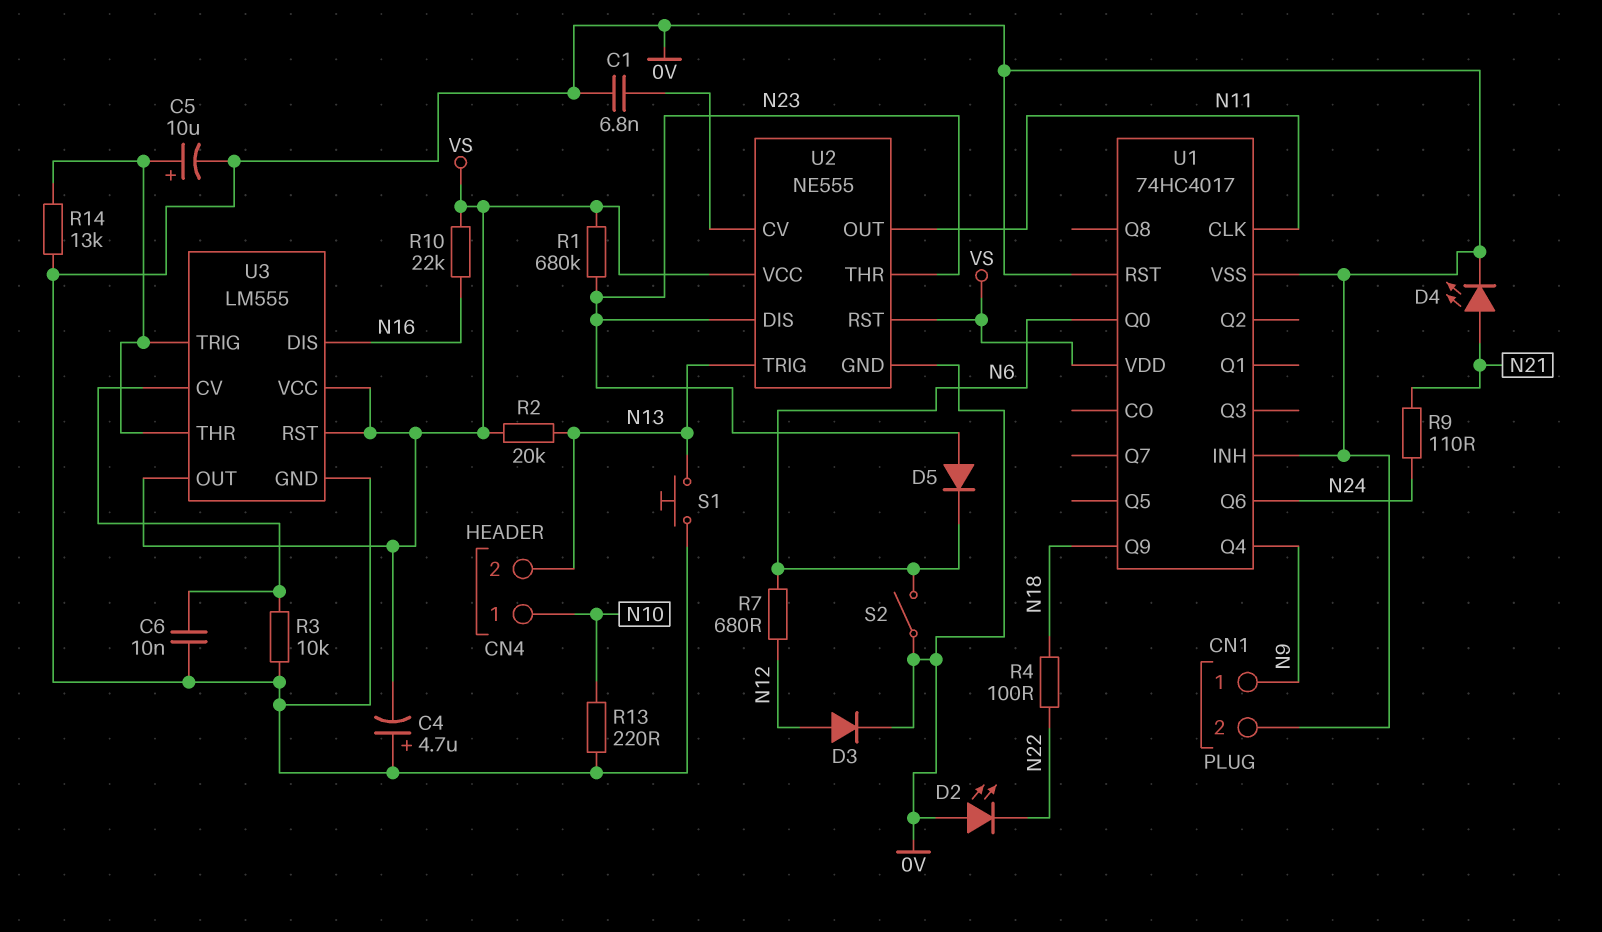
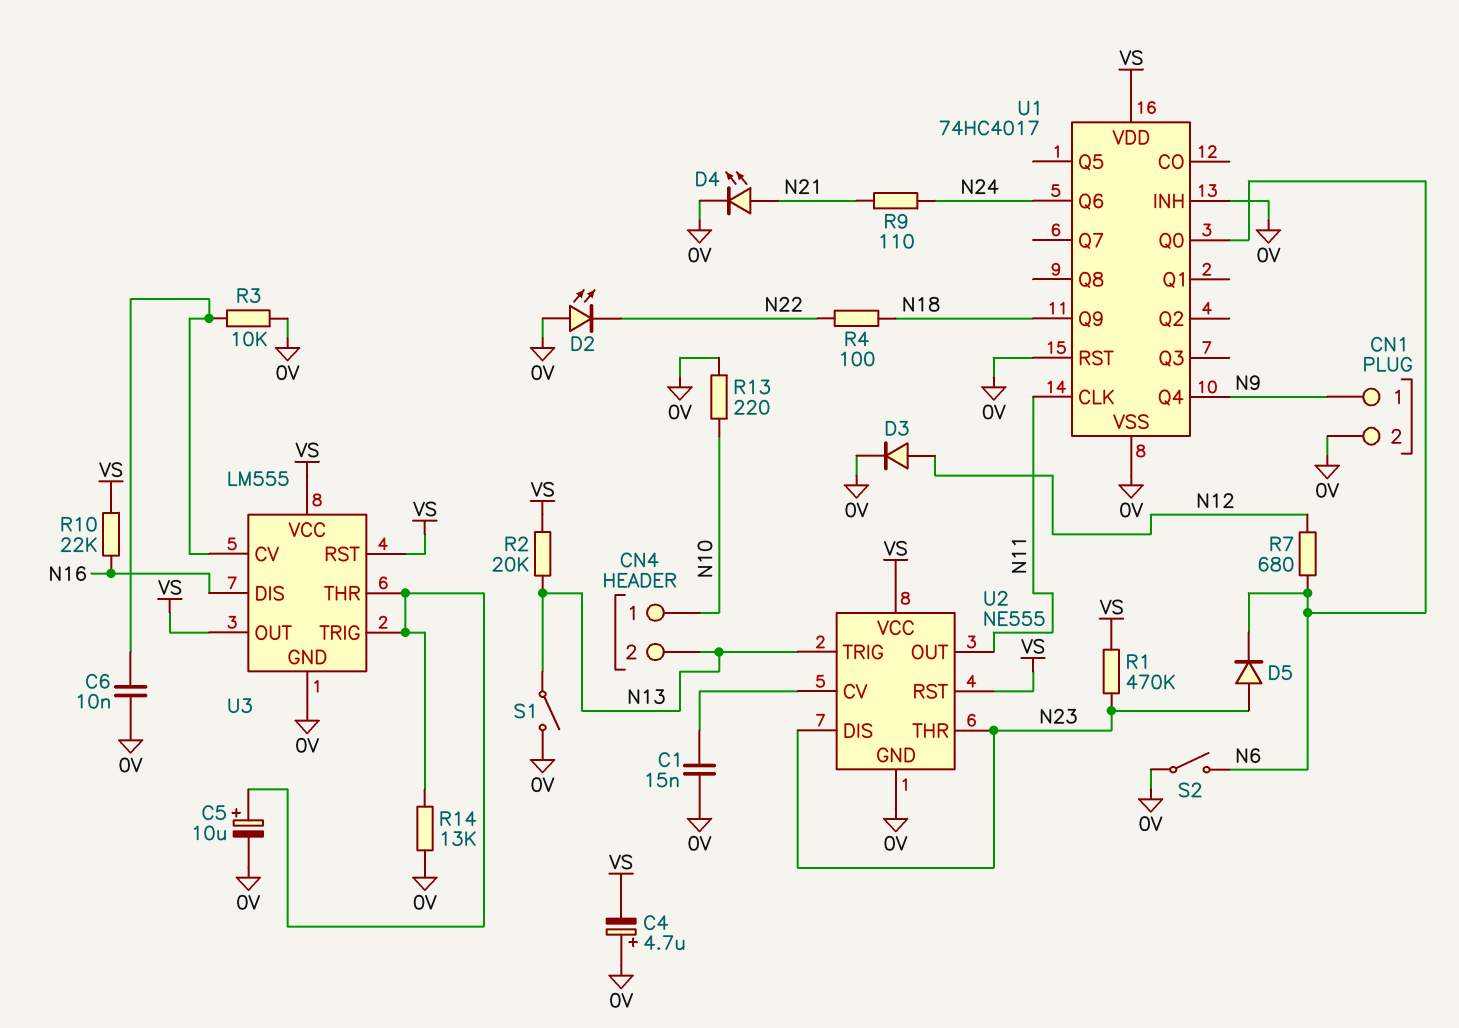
C1: 6.8nF (0V, U2/CV) -> 15nF (0V, U2/CV)
R1: 680k (N23, VS) -> 470k (N23, VS)
S1: button (0V, N13) -> switch (0V, N13)

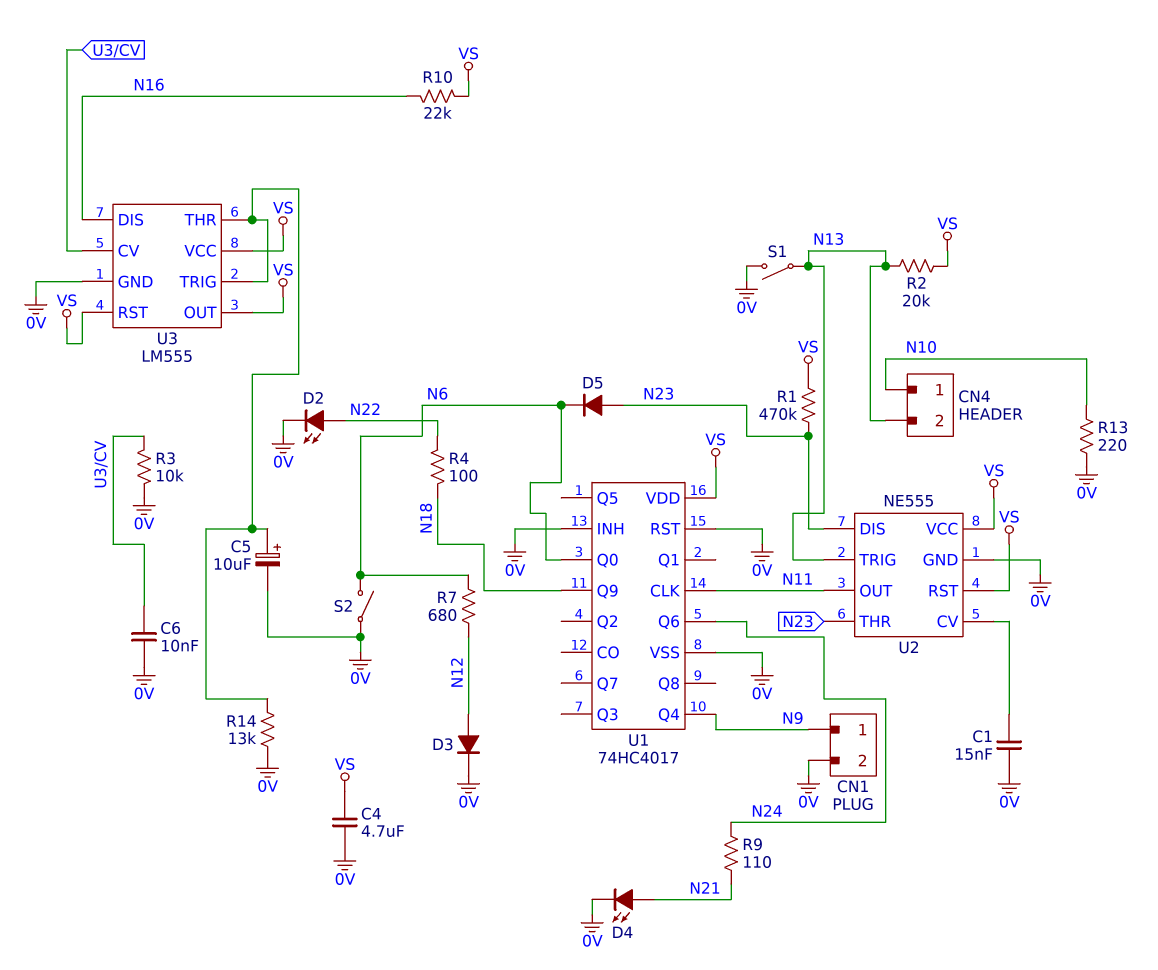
C4: 4.7uF (plus 0V, minus VS) -> 4.7uF (0V, VS)
D2: LED (A 0V, K N22) -> LED (A N22, K 0V)

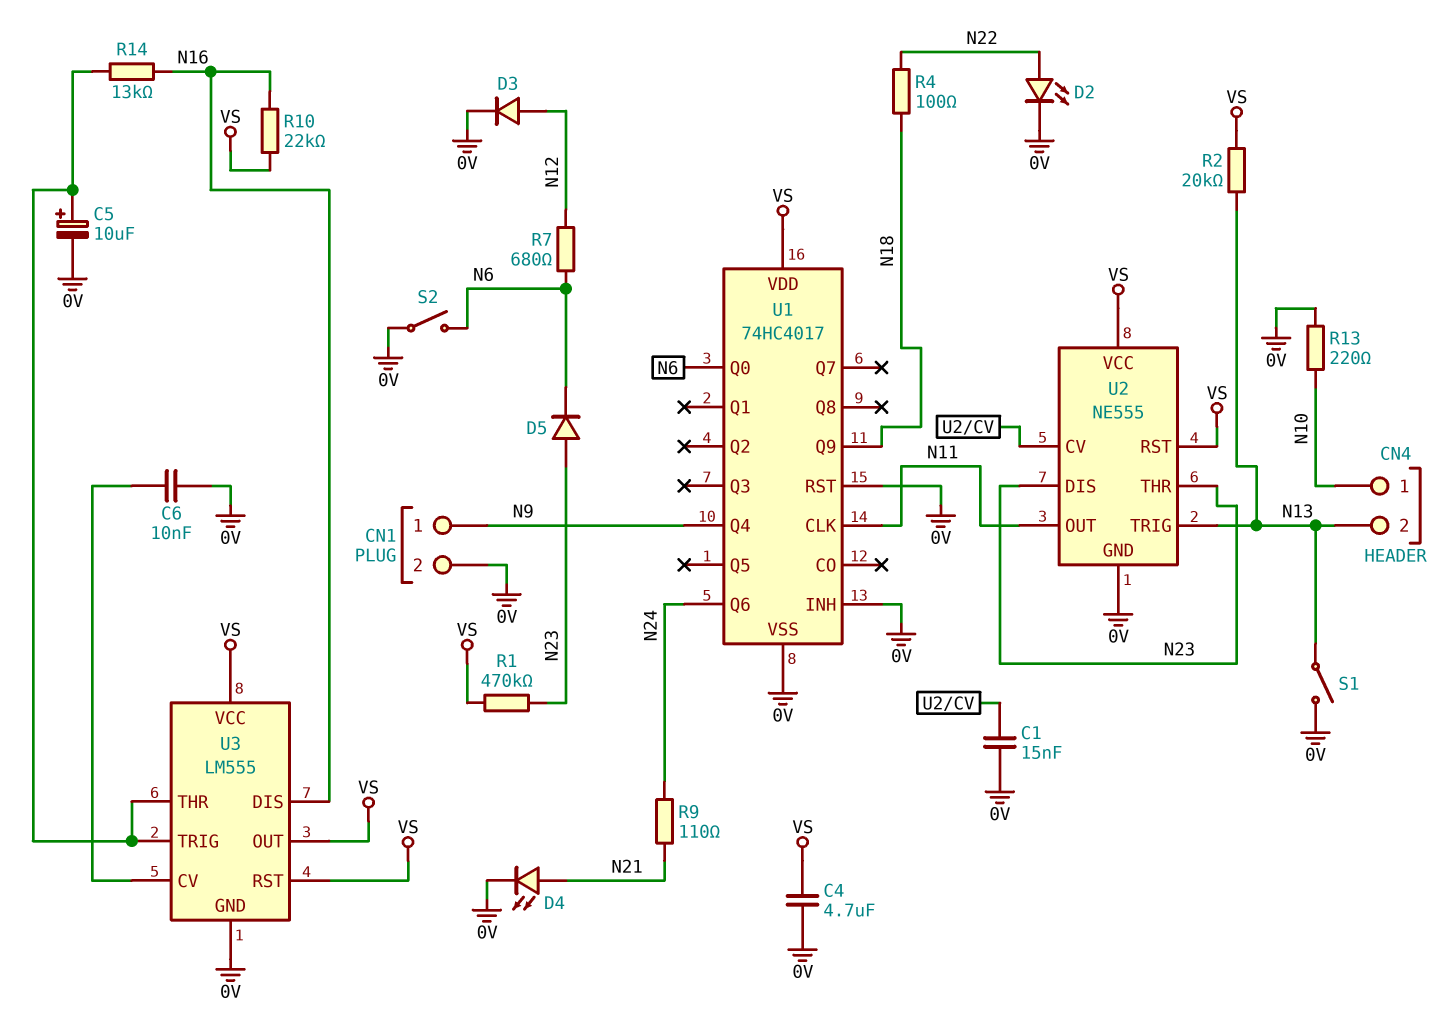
R3: 10k (0V, U3/CV) -> none
R14: 13k (0V, U3/THR) -> 13k (N16, U3/THR)

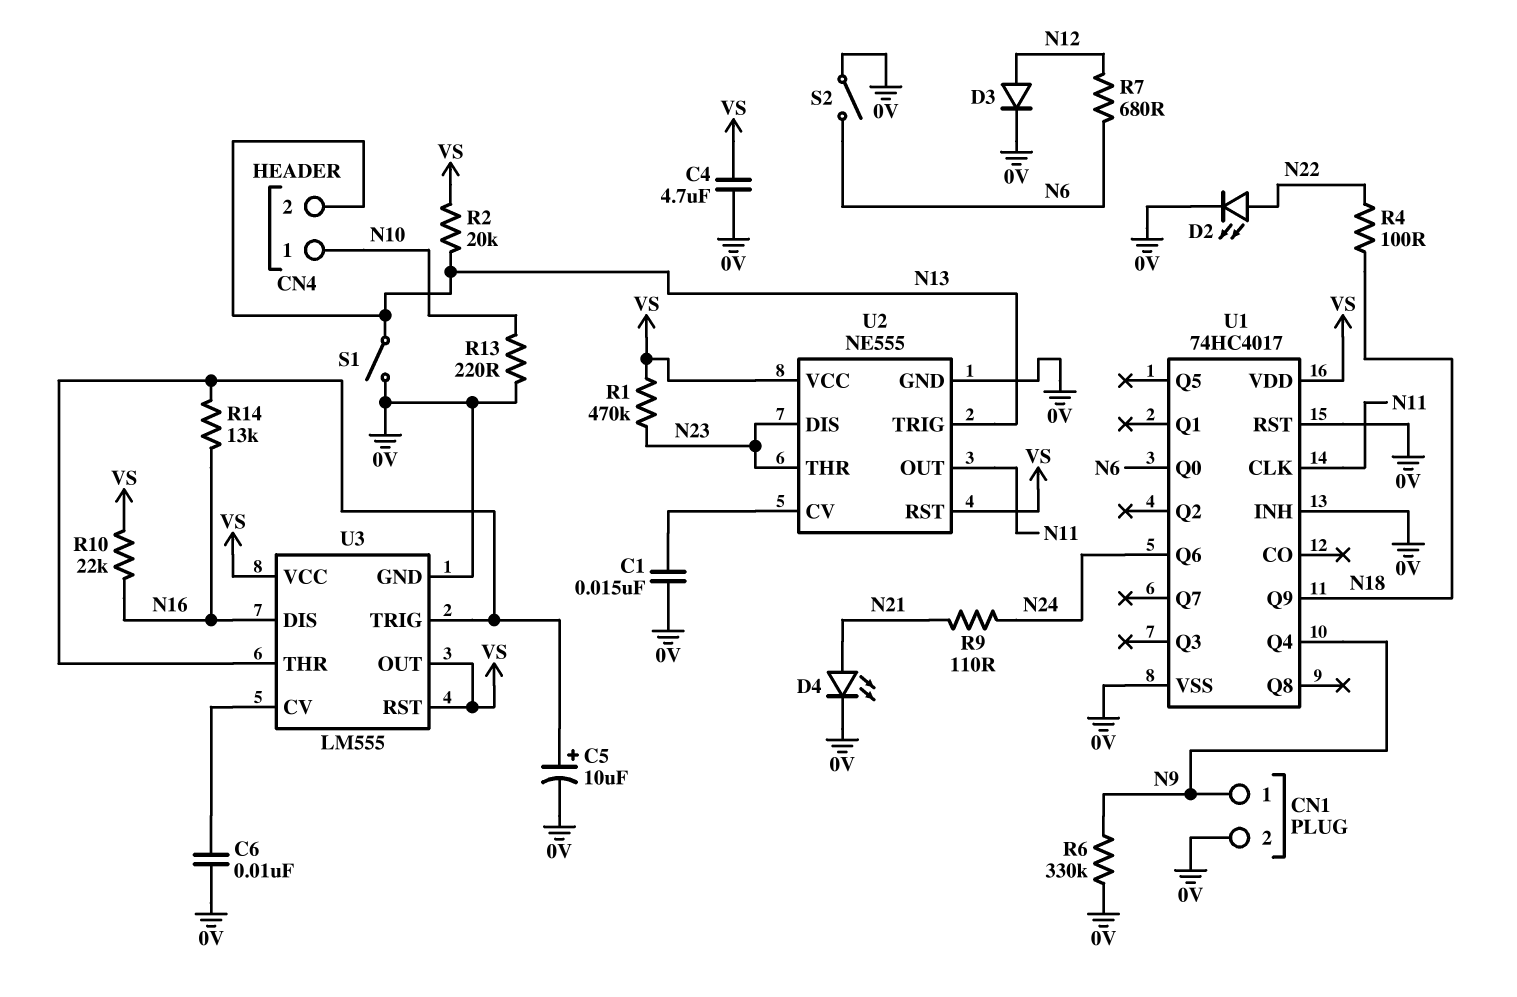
D5: diode (A N23, K N6) -> none
R6: none -> 330k (0V, N9)

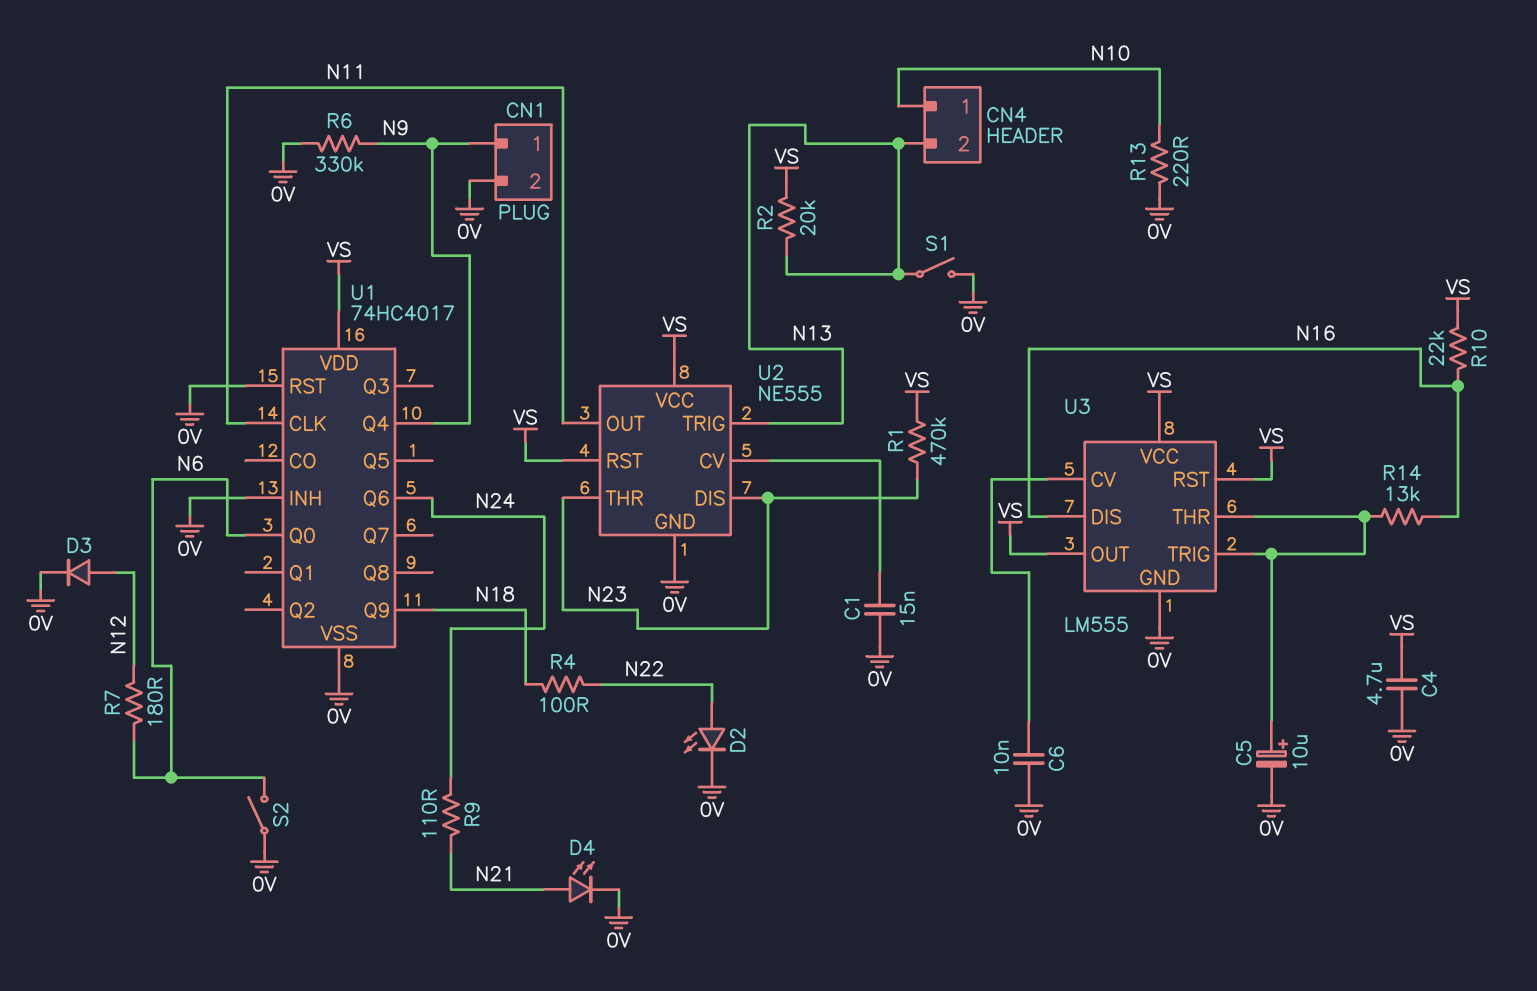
R7: 680 (N6, N12) -> 180 (N6, N12)

